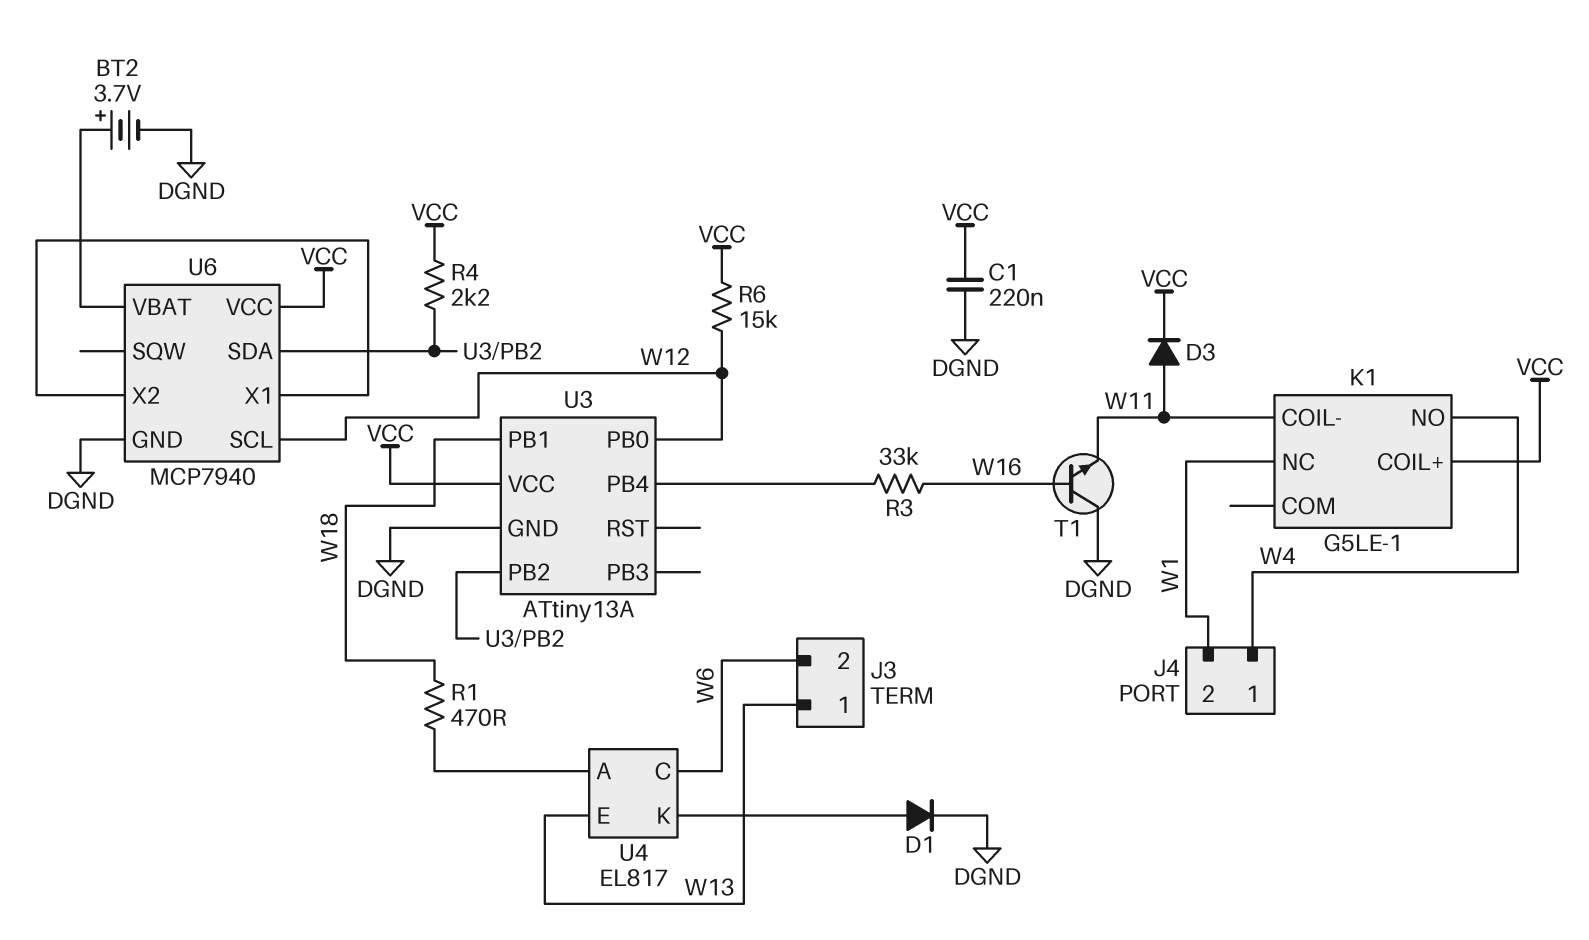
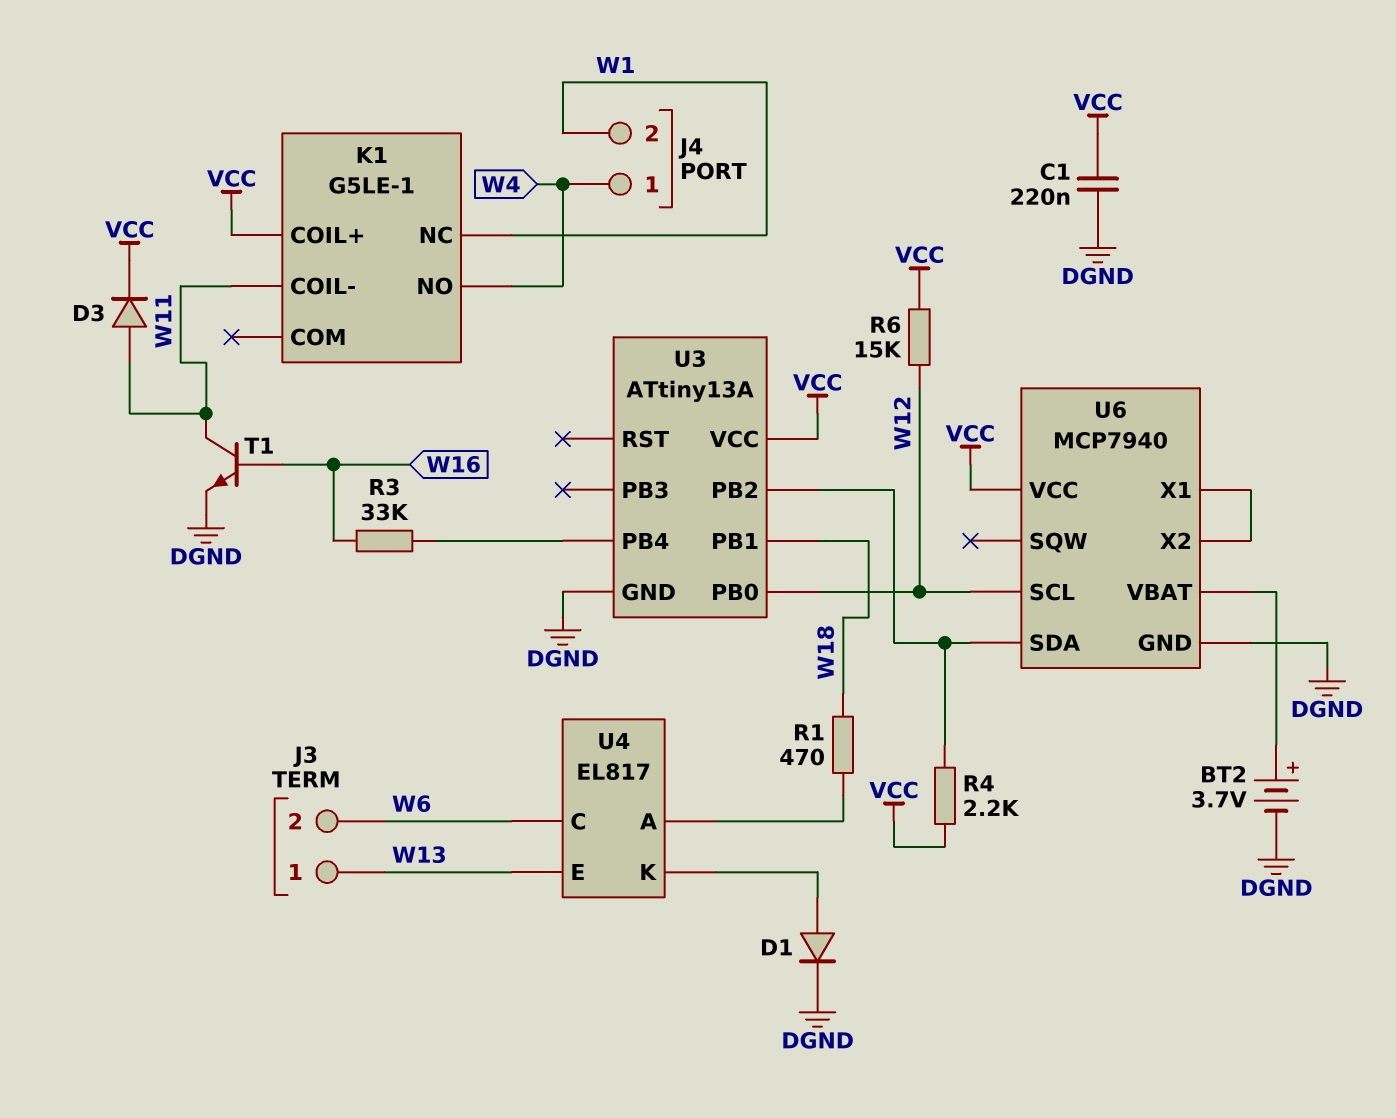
T1: NPN (B W16, C DGND, E W11) -> NPN (B W16, C W11, E DGND)

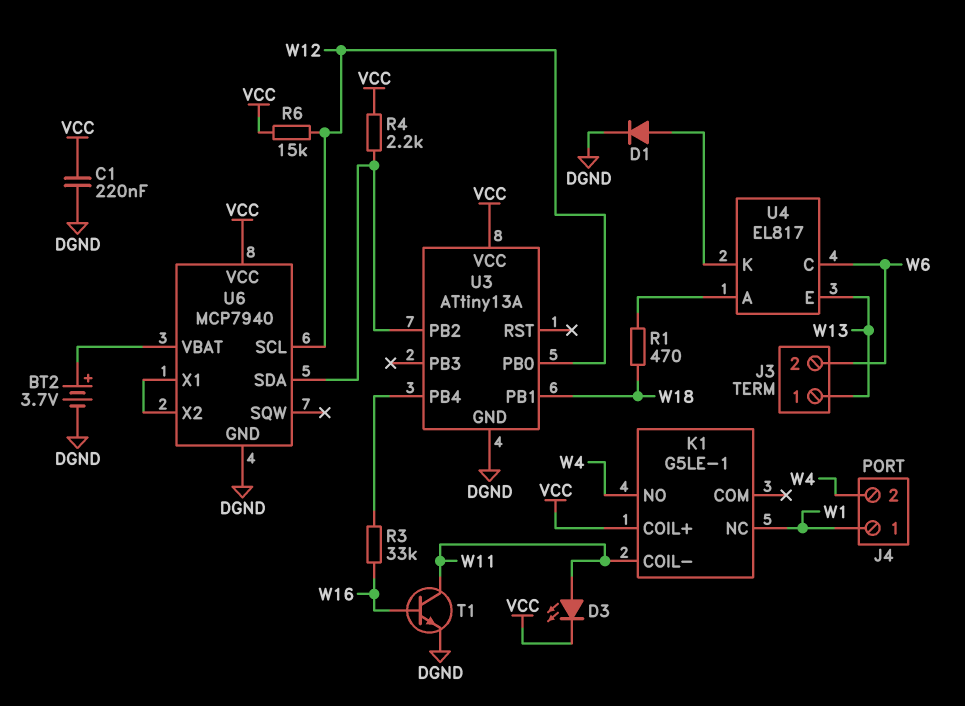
D3: diode (A W11, K VCC) -> LED (A W11, K VCC)
J4 pin 1: W4 -> W1
J4 pin 2: W1 -> W4

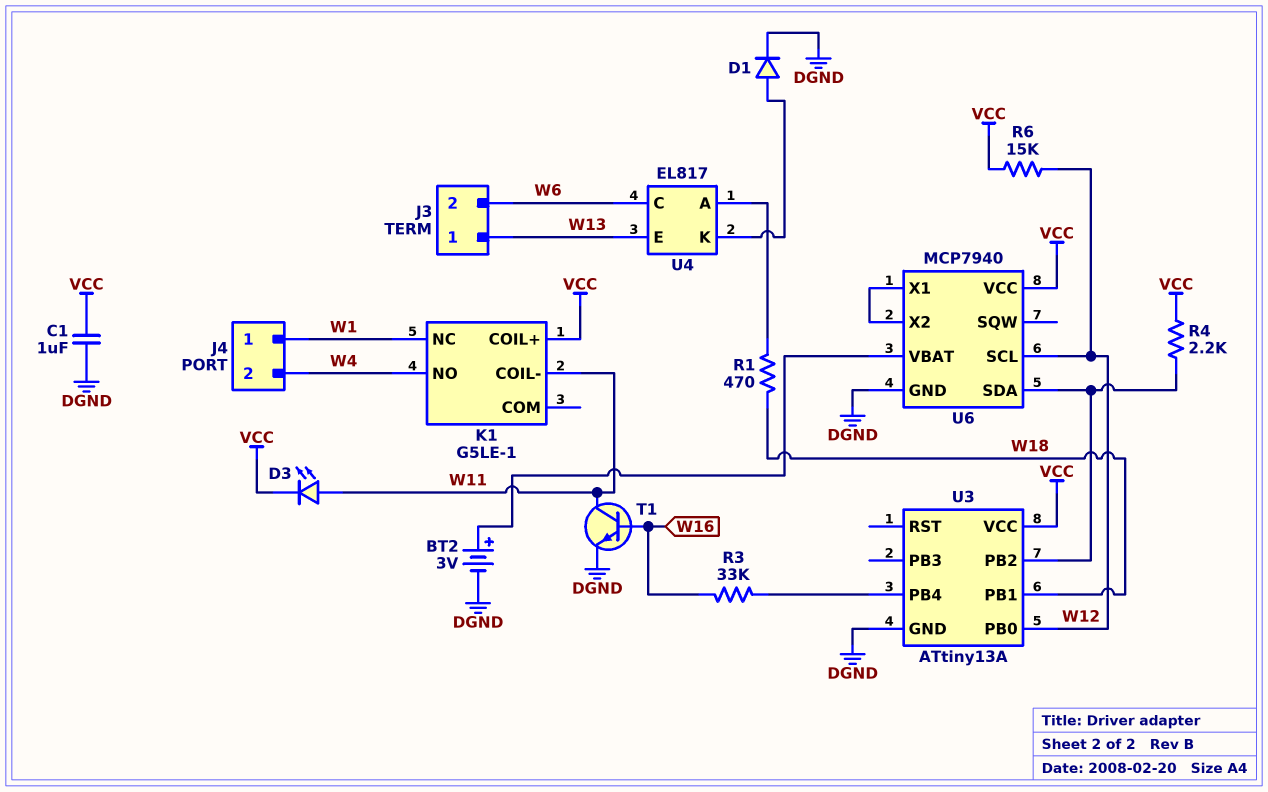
BT2: 3.7V (plus U6/VBAT, minus DGND) -> 3V (plus U6/VBAT, minus DGND)
C1: 220nF (DGND, VCC) -> 1uF (DGND, VCC)

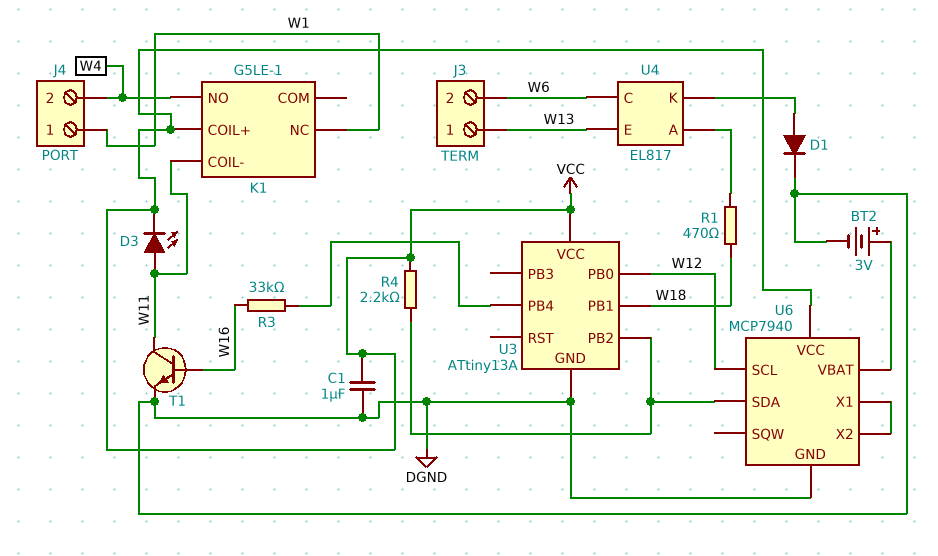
R6: 15k (VCC, W12) -> none

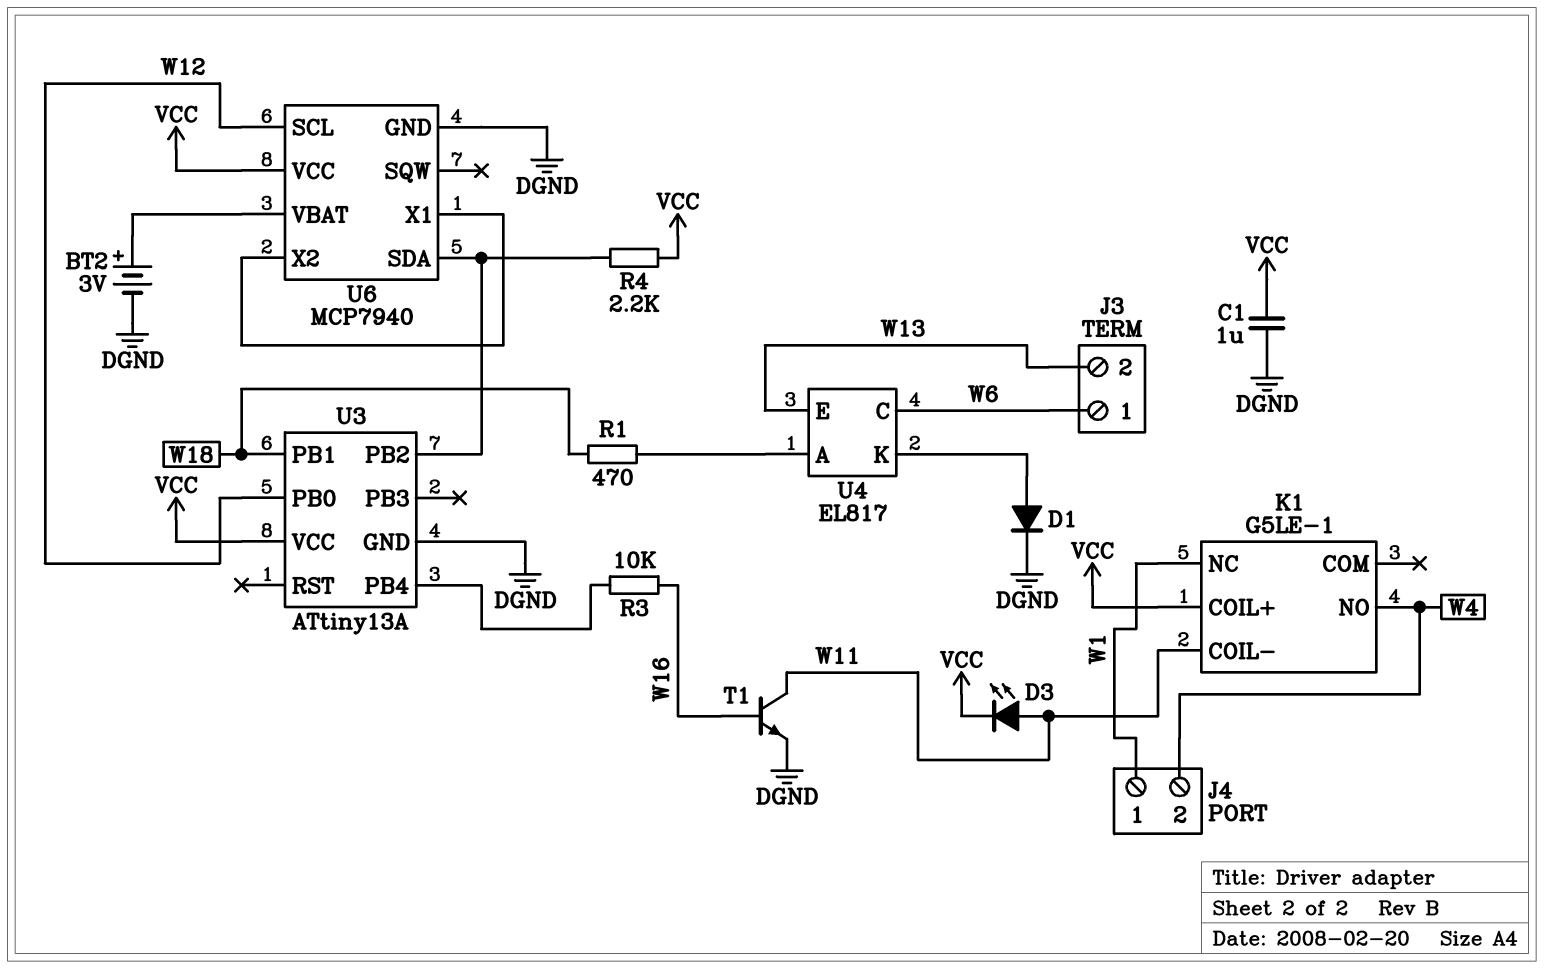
J3 pin 1: W13 -> W6
J3 pin 2: W6 -> W13
R3: 33k (U3/PB4, W16) -> 10k (U3/PB4, W16)

